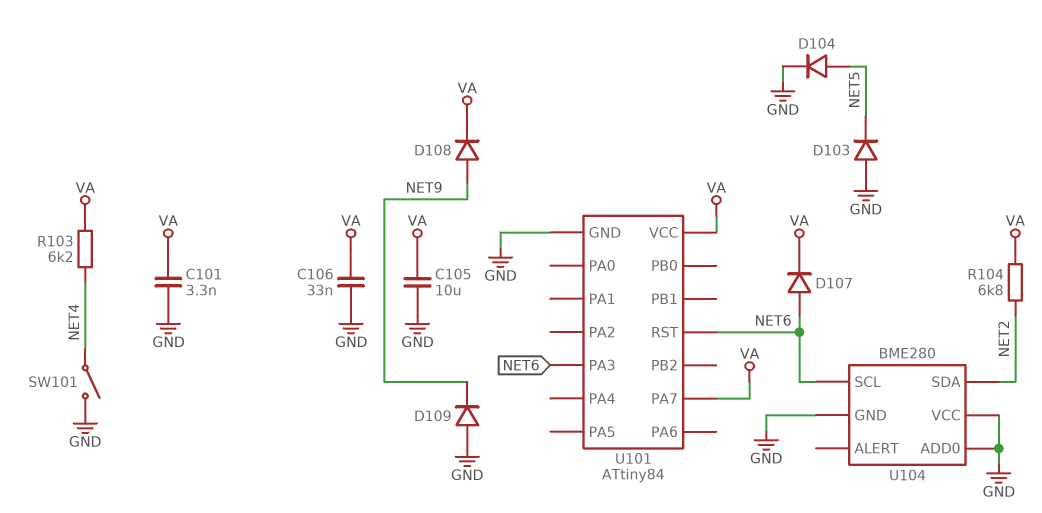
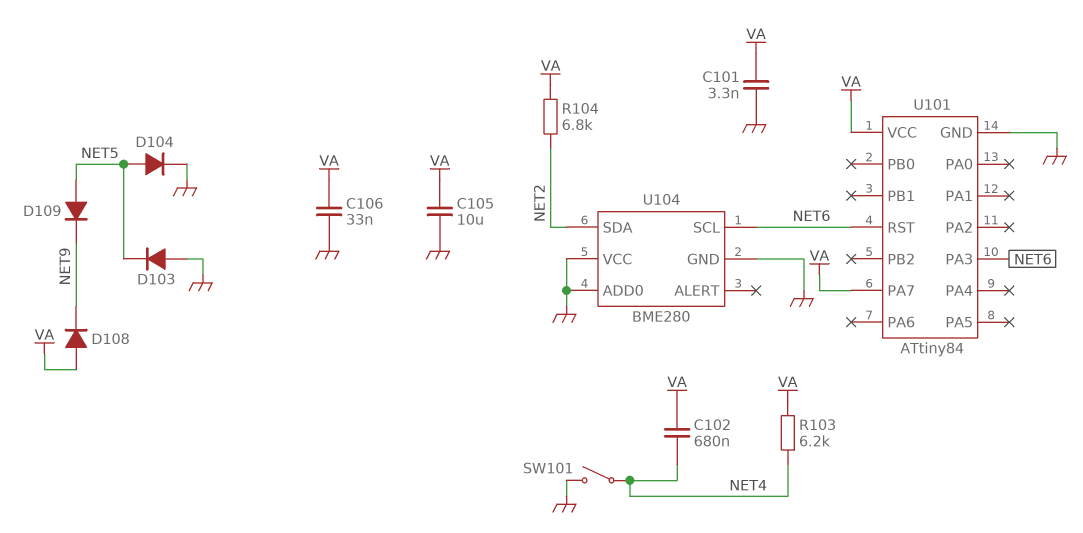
C102: none -> 680nF (NET4, VA)
D107: diode (A NET6, K VA) -> none
D108: diode (A NET9, K VA) -> diode (A VA, K NET9)
D109: diode (A GND, K NET9) -> diode (A NET5, K NET9)

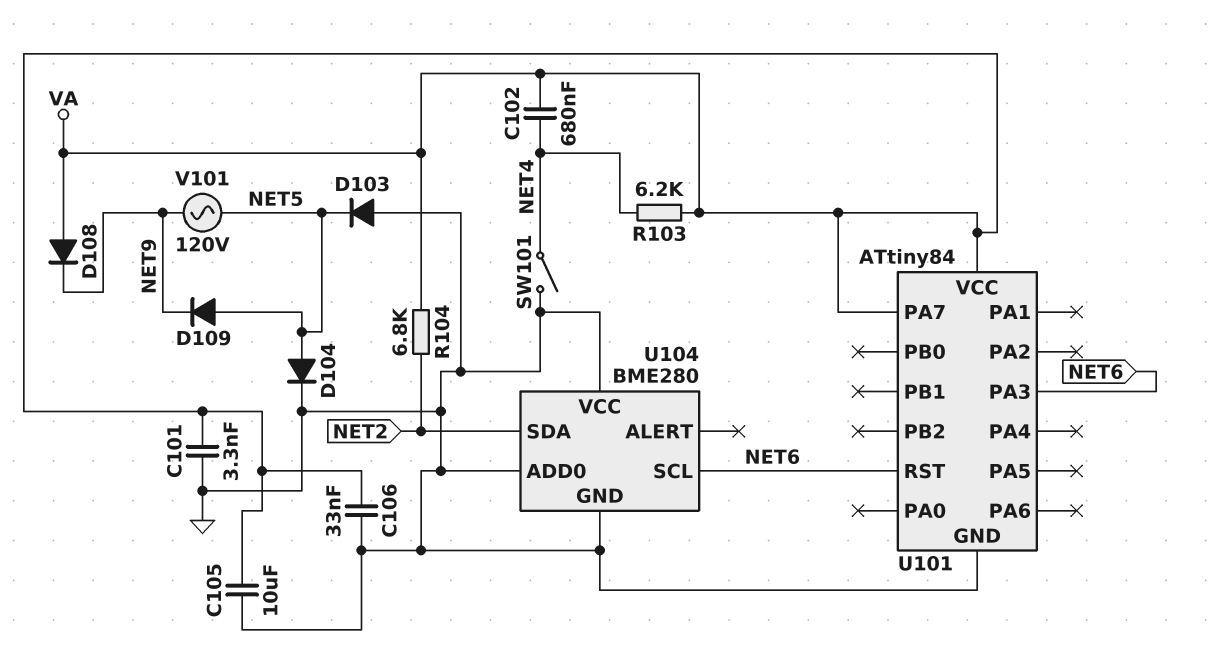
V101: none -> AC 120V (NET5, NET9)

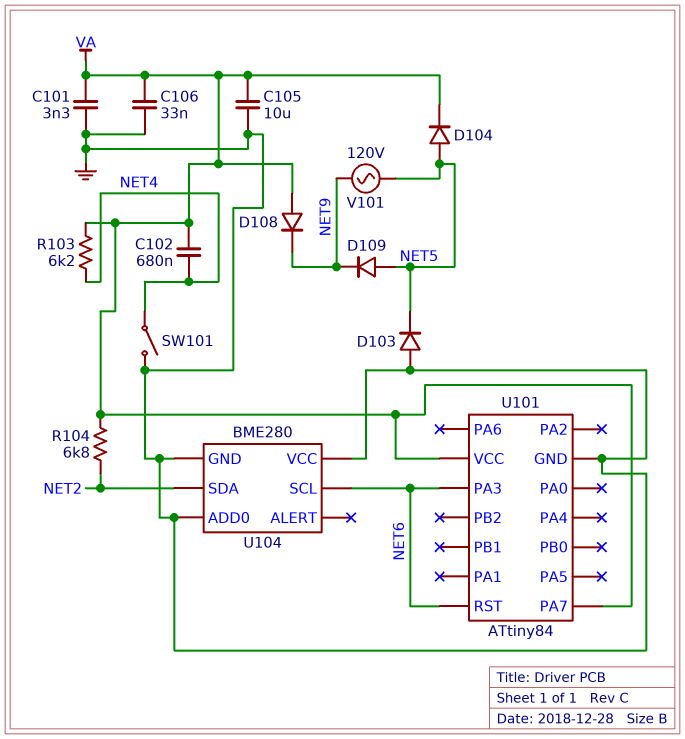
D104: diode (A NET5, K GND) -> diode (A NET5, K VA)

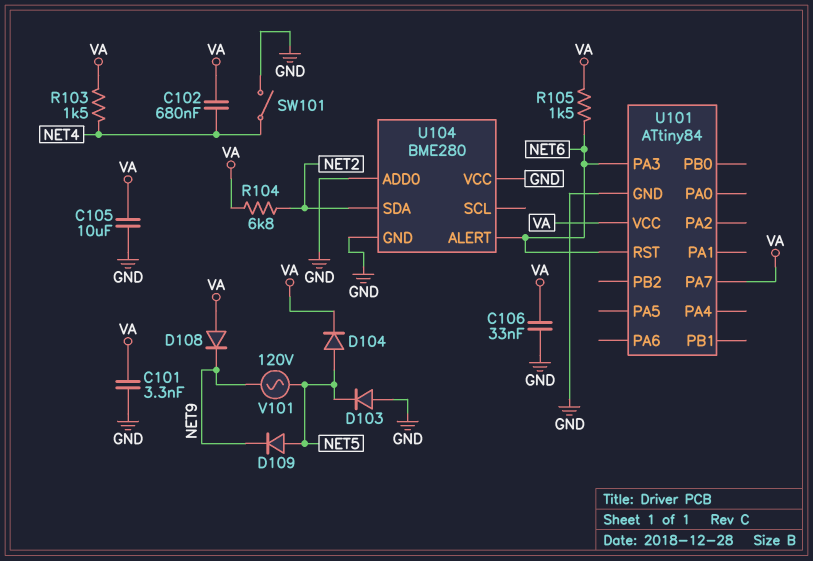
R103: 6.2k (NET4, VA) -> 1.5k (NET4, VA)
R105: none -> 1.5k (NET6, VA)
U104 pin ALERT: none -> NET6
U104 pin SCL: NET6 -> none

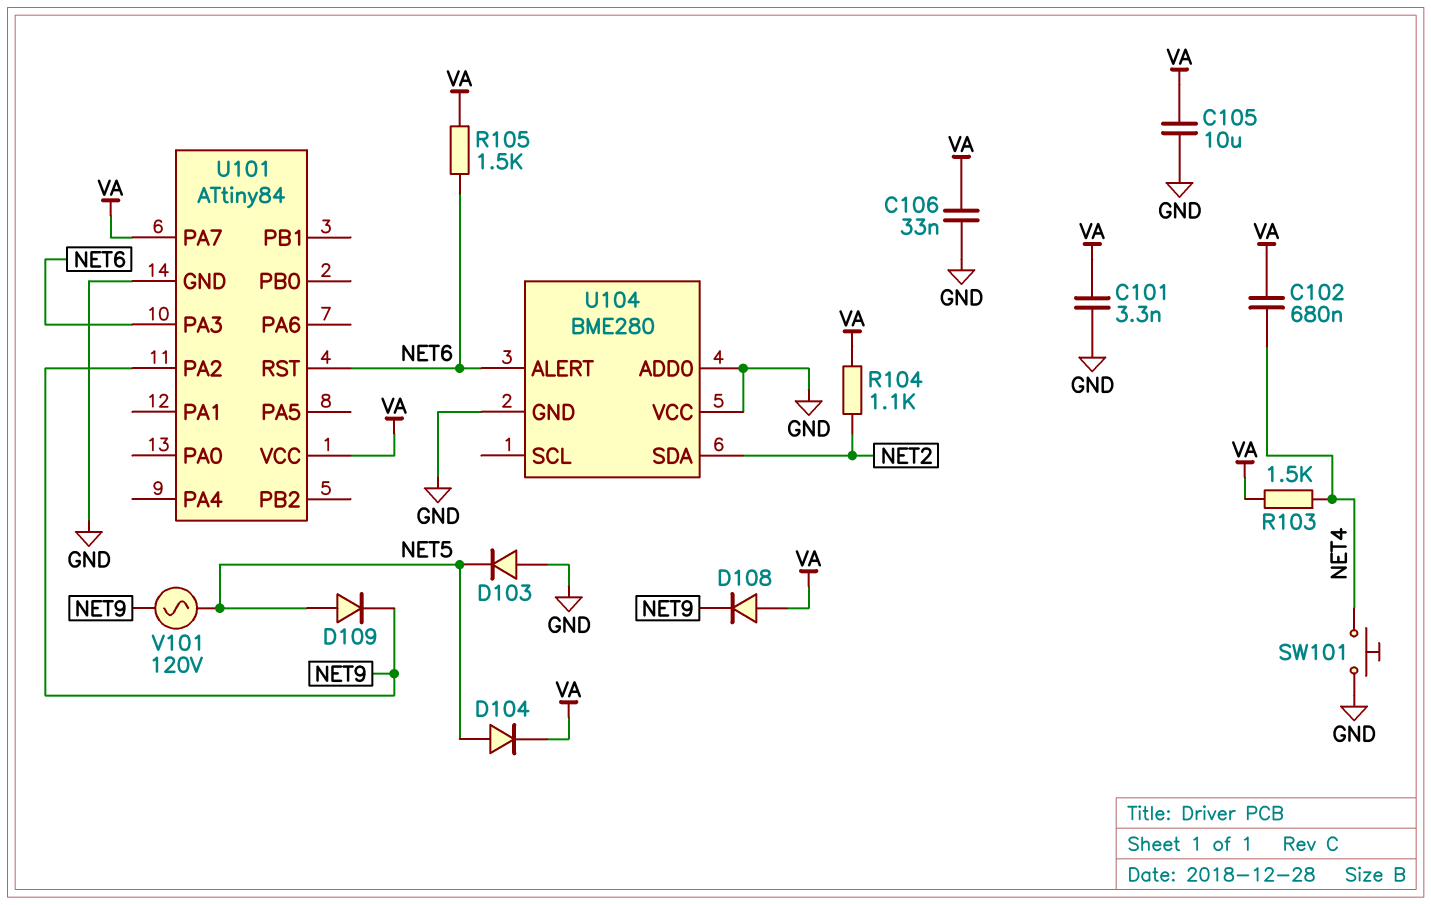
R104: 6.8k (NET2, VA) -> 1.1k (NET2, VA)
SW101: switch (GND, NET4) -> button (GND, NET4)
U101 pin PA2: none -> NET9

